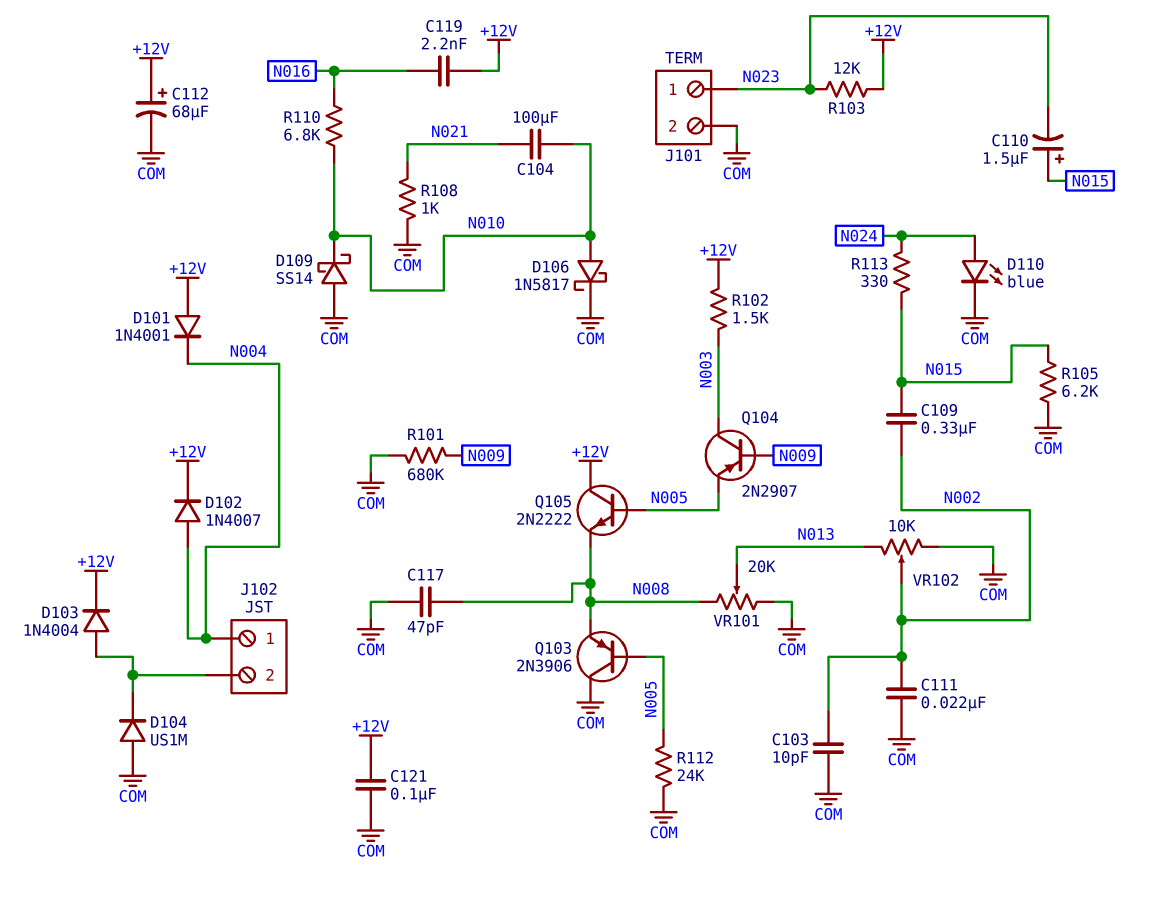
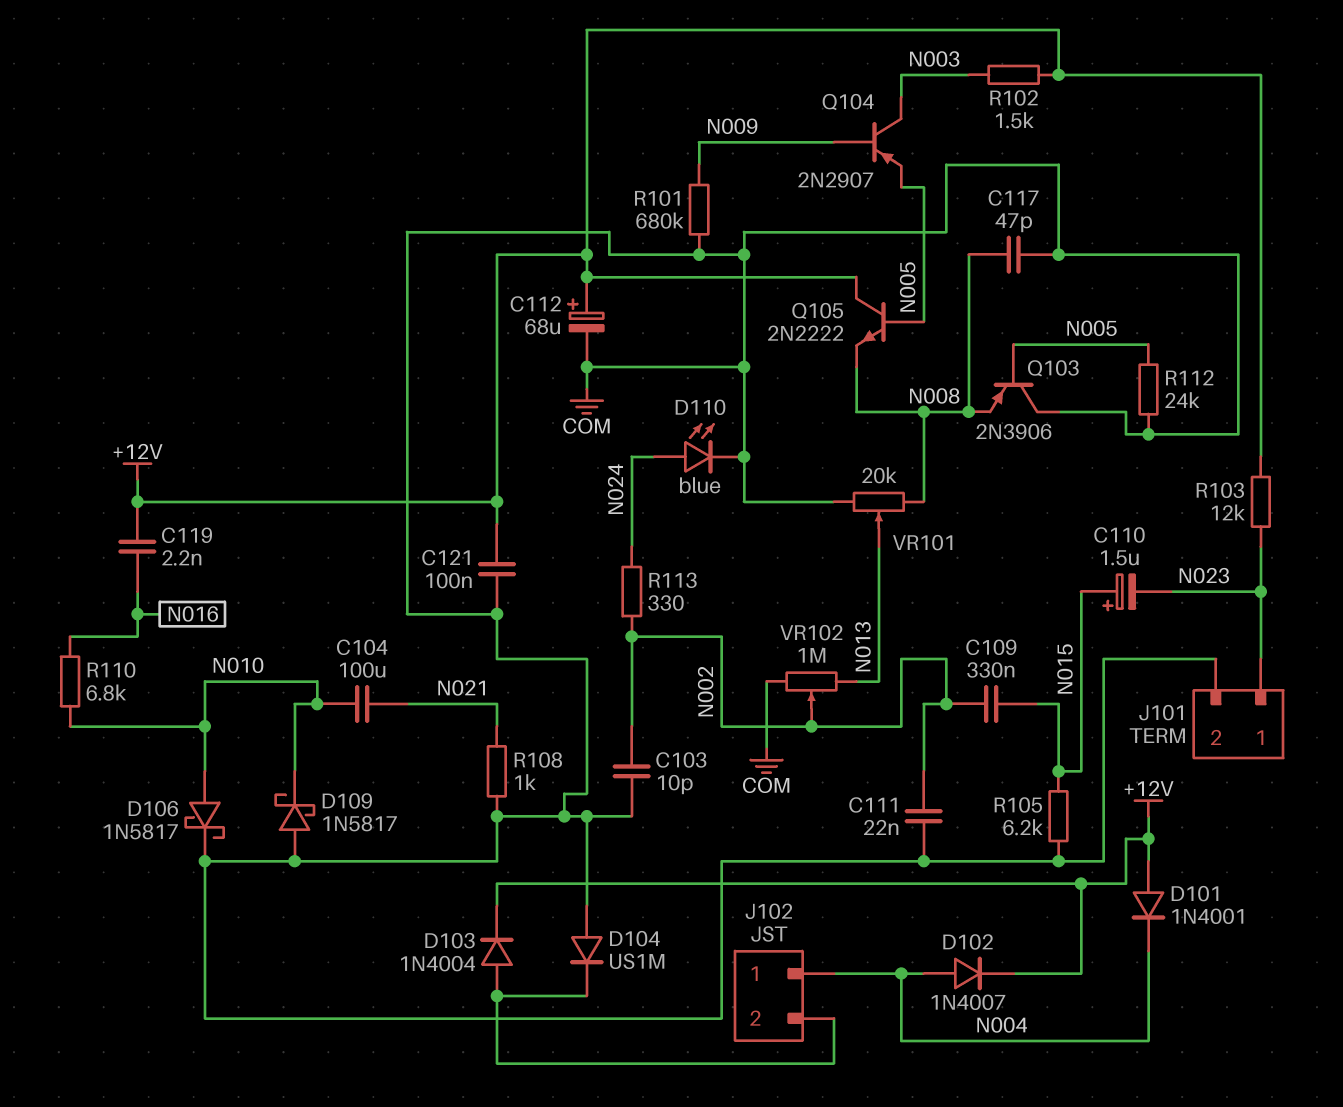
D109: schottky SS14 (A COM, K N010) -> schottky 1N5817 (A COM, K N010)
R113: 330 (N015, N024) -> 330 (N002, N024)
VR102: 10k (COM, N013, wiper N002) -> 1M (COM, N013, wiper N002)

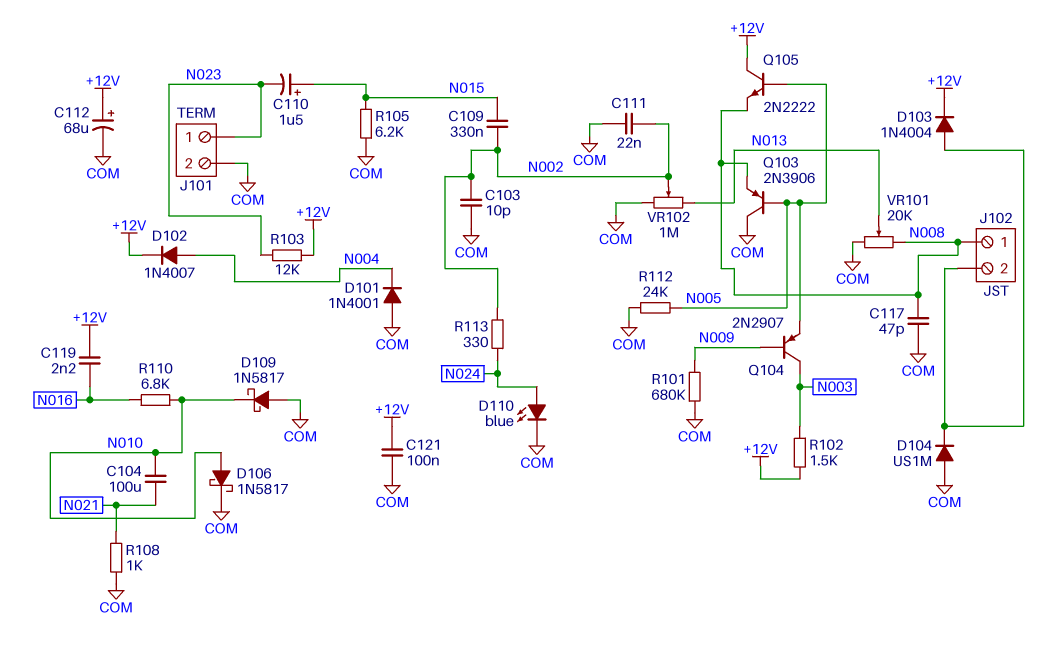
D101: diode 1N4001 (A +12V, K N004) -> diode 1N4001 (A COM, K N004)
J102 pin 1: N004 -> N008

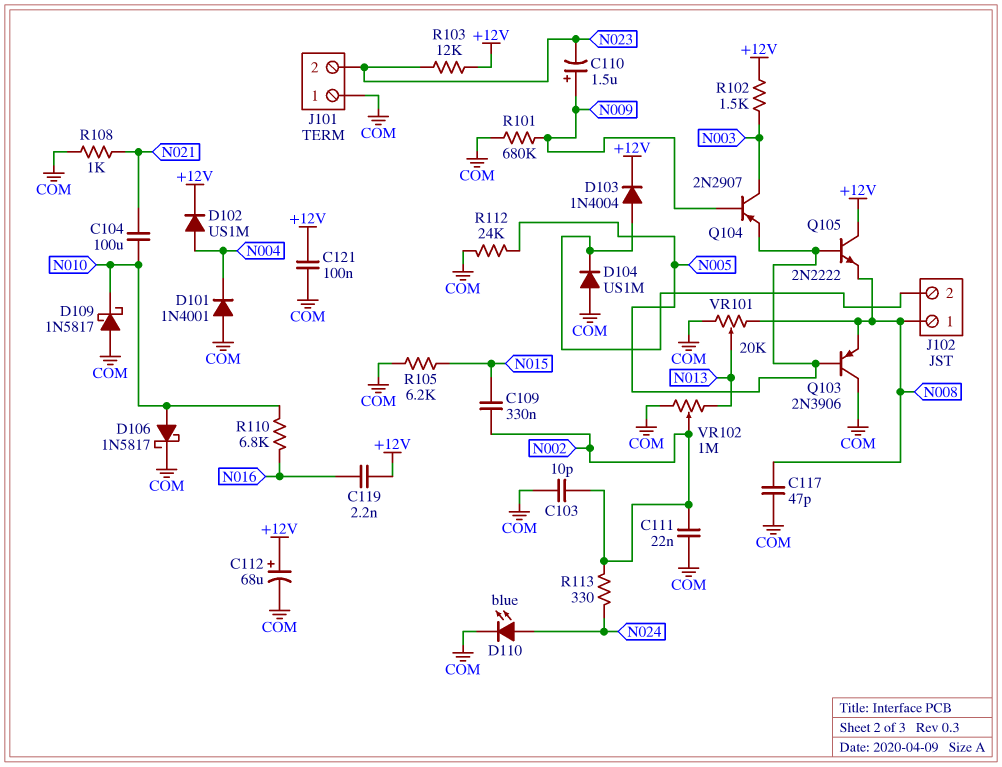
C110: 1.5uF (plus N015, minus N023) -> 1.5uF (plus N009, minus N023)
D102: diode 1N4007 (A N004, K +12V) -> diode US1M (A N004, K +12V)
J101 pin 1: N023 -> COM
J101 pin 2: COM -> N023

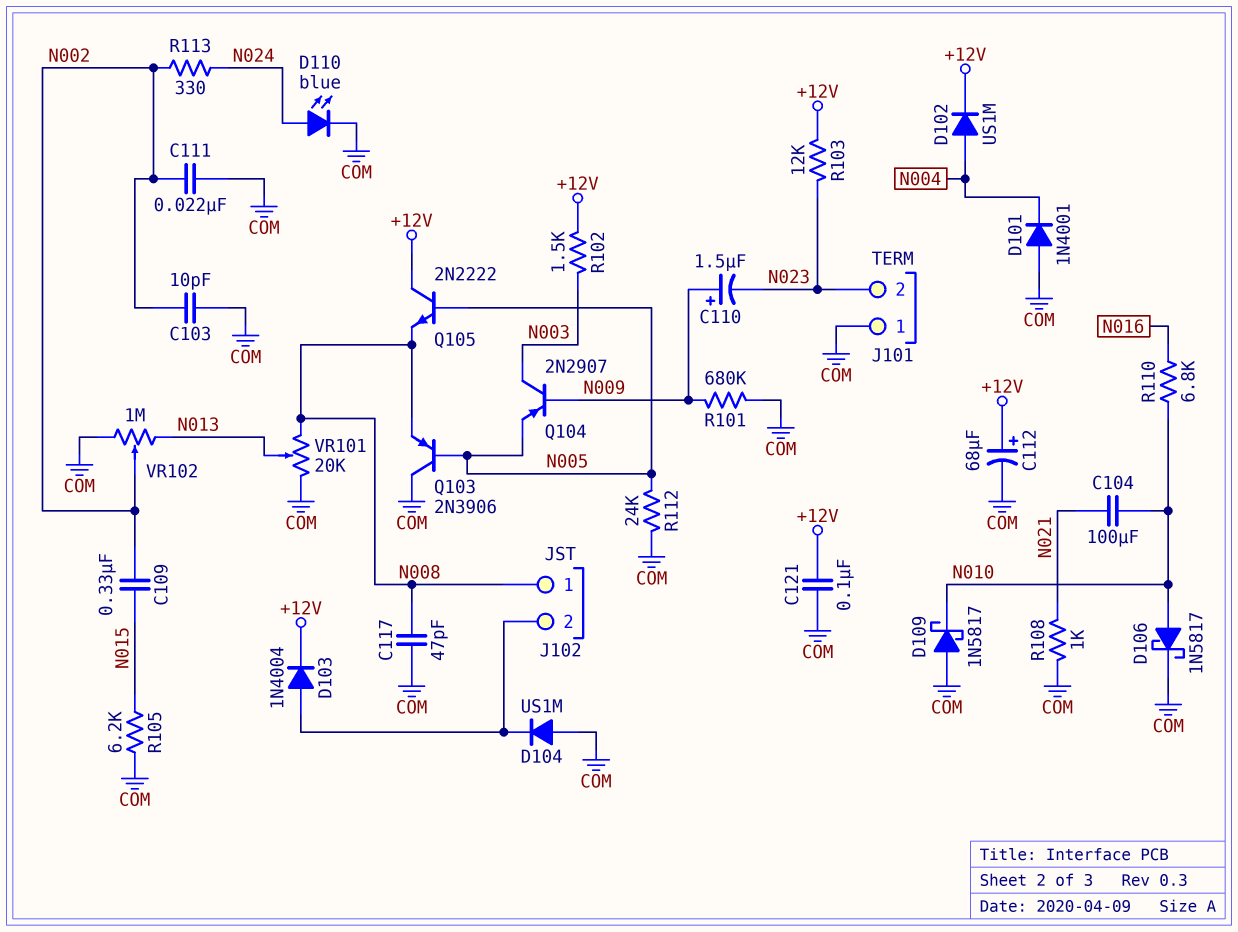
C119: 2.2nF (+12V, N016) -> none

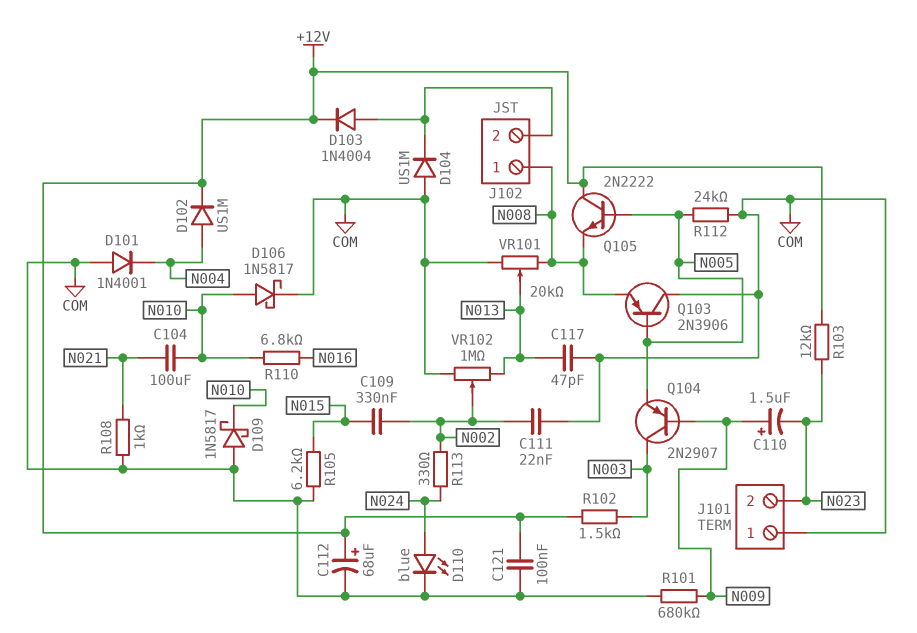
C103: 10pF (COM, N002) -> none
C117: 47pF (COM, N008) -> 47pF (COM, N013)

